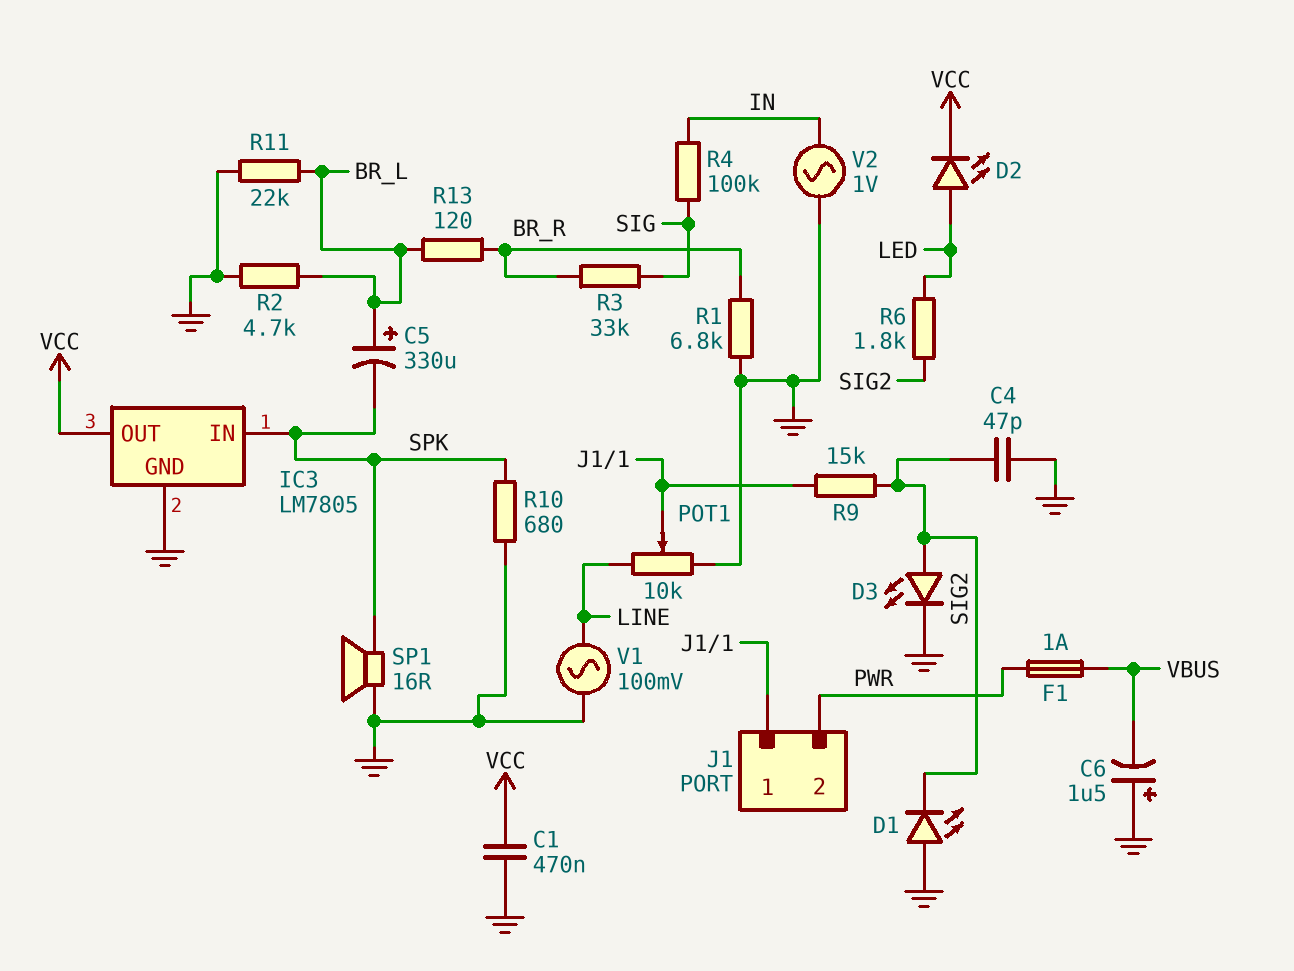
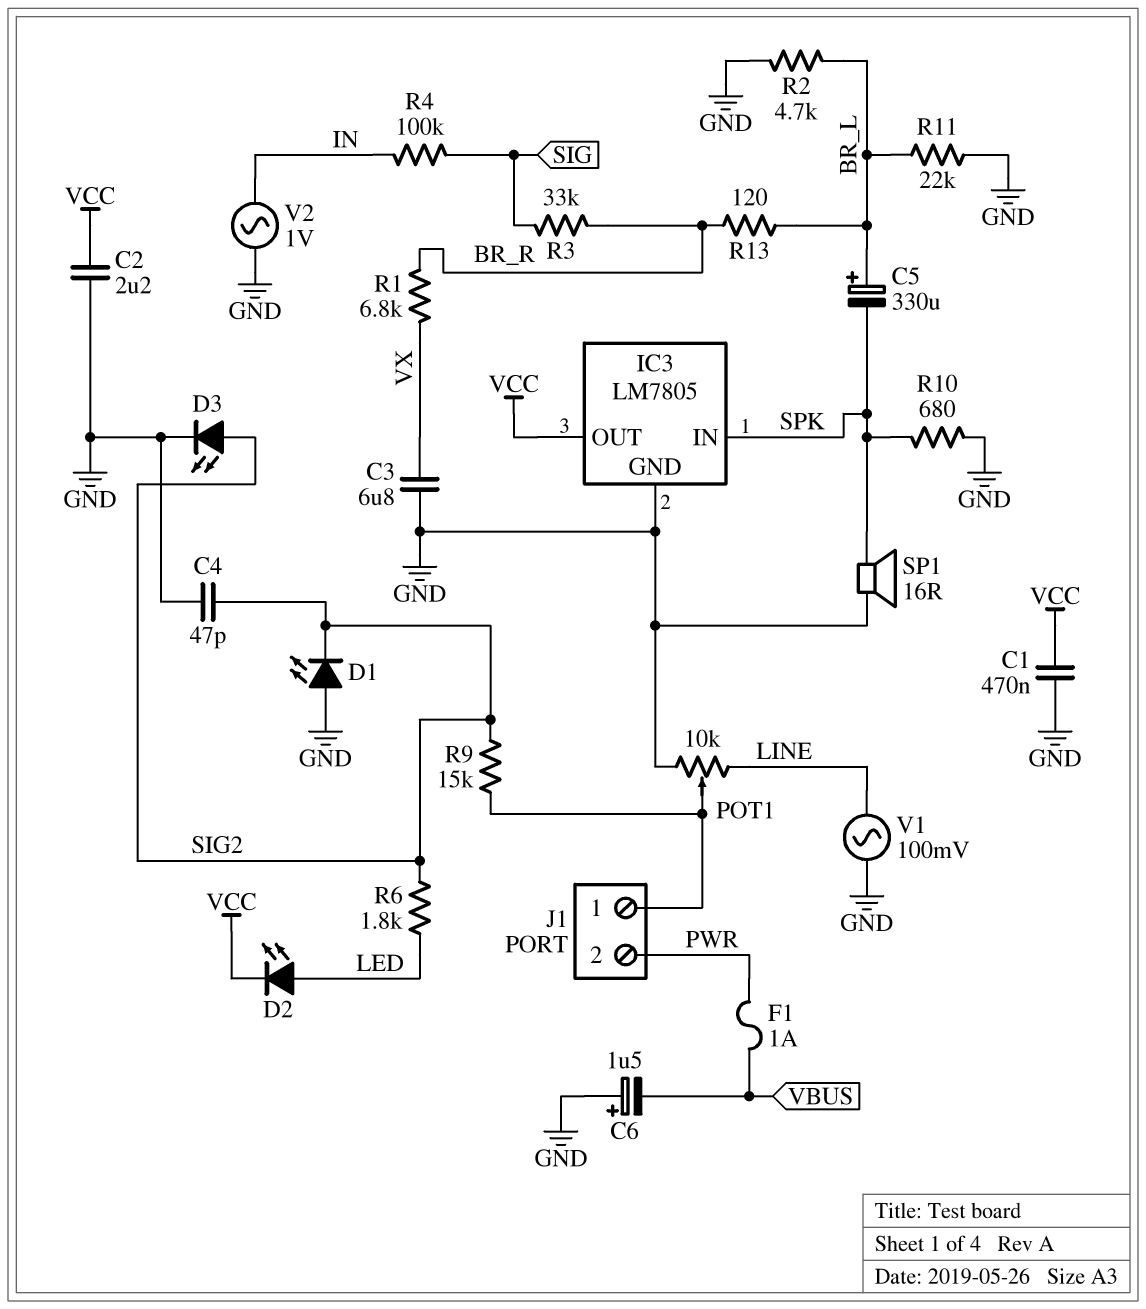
C2: none -> 2.2uF (GND, VCC)
C3: none -> 6.8uF (GND, VX)
R1: 6.8k (BR_R, GND) -> 6.8k (BR_R, VX)

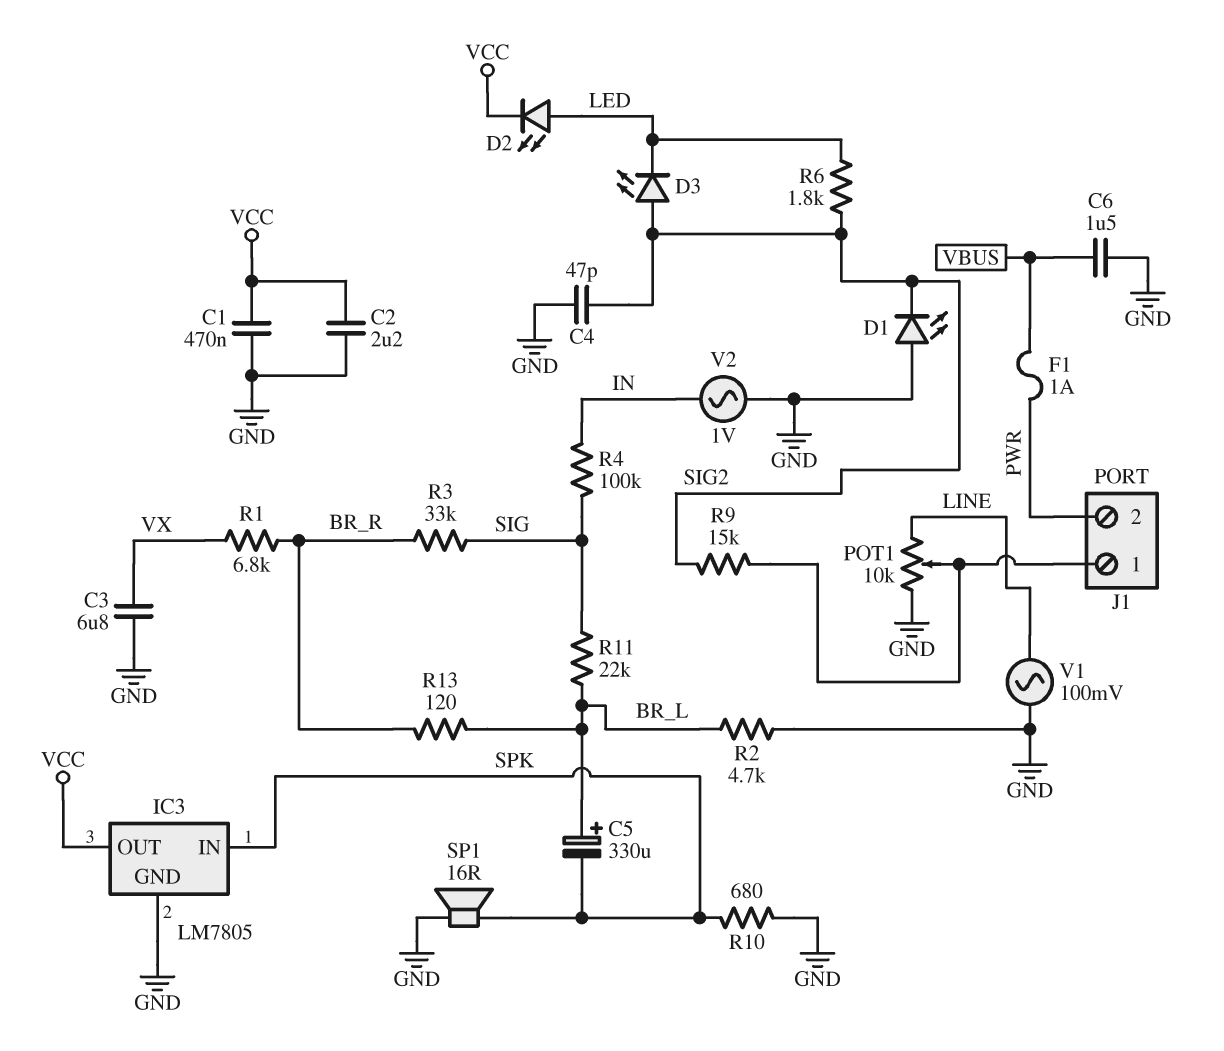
C6: 1.5uF (plus GND, minus VBUS) -> 1.5uF (GND, VBUS)
D3: LED (A SIG2, K GND) -> LED (A SIG2, K LED)
R11: 22k (BR_L, GND) -> 22k (BR_L, SIG)

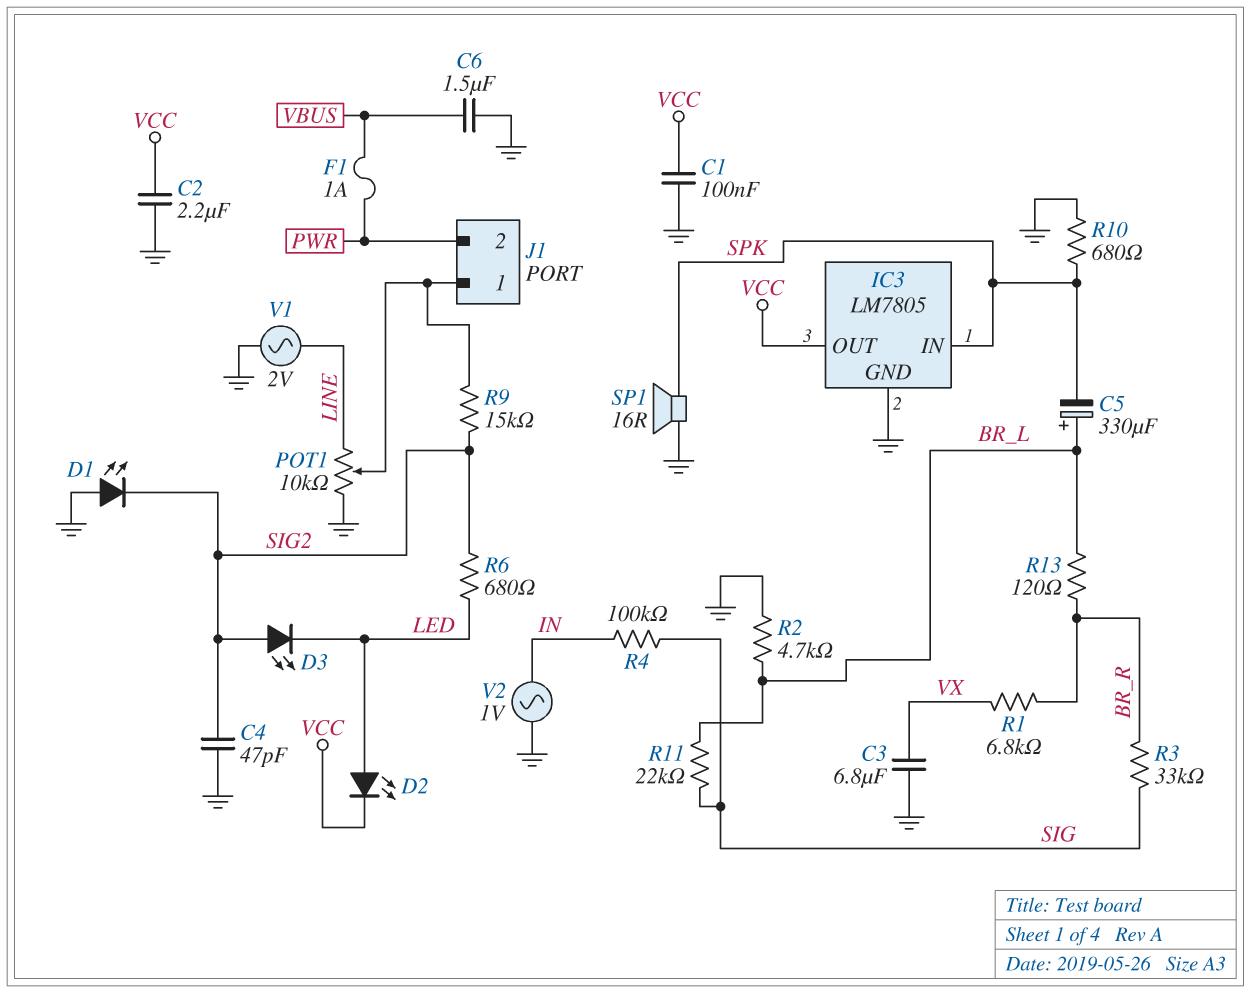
C1: 470nF (GND, VCC) -> 100nF (GND, VCC)
R6: 1.8k (LED, SIG2) -> 680 (LED, SIG2)
V1: AC 100mV (GND, LINE) -> AC 2V (GND, LINE)

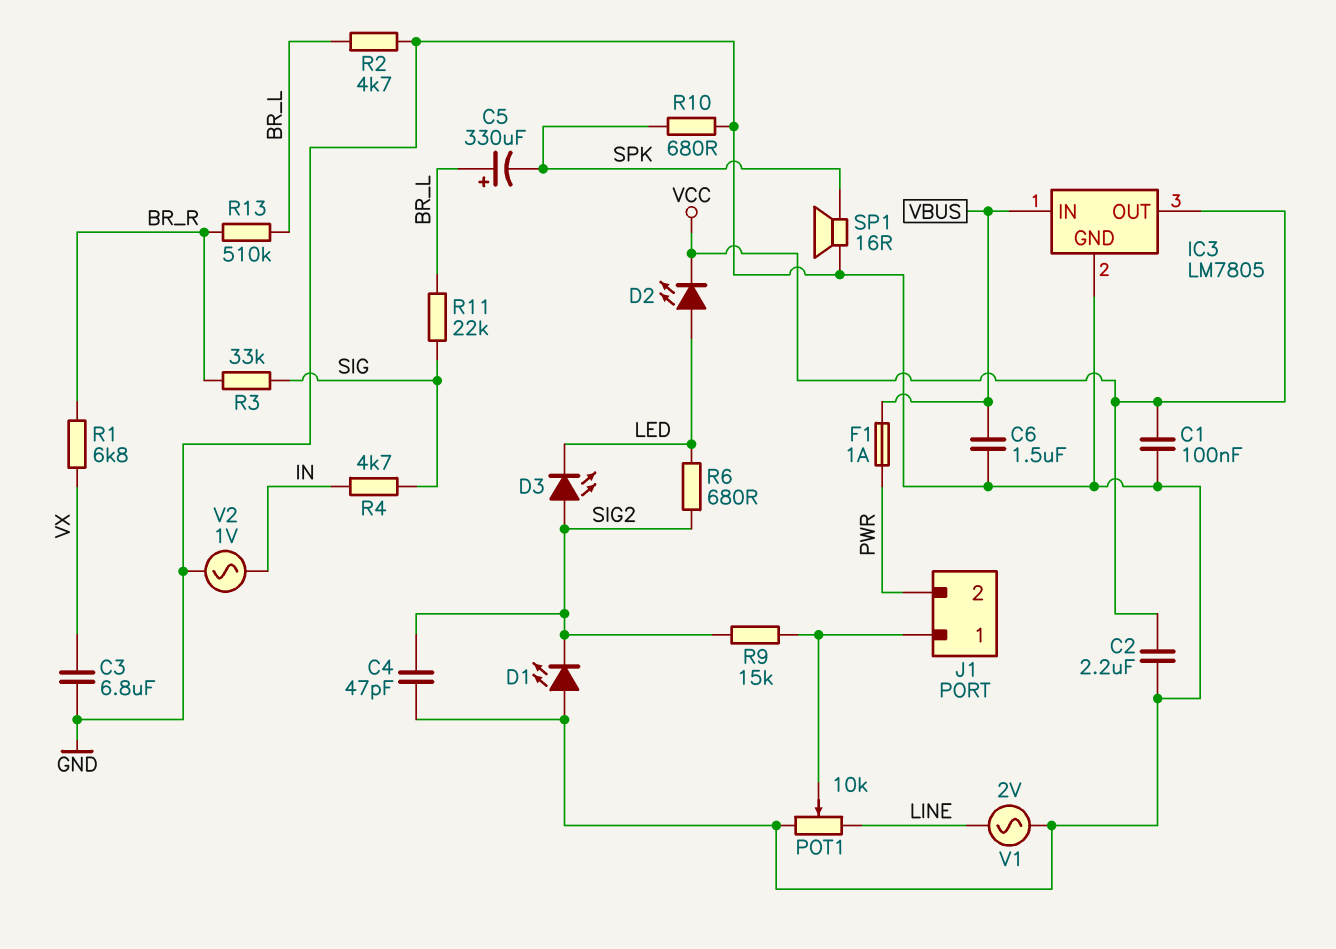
IC3 pin IN: SPK -> VBUS
R4: 100k (IN, SIG) -> 4.7k (IN, SIG)
R13: 120 (BR_L, BR_R) -> 510k (BR_L, BR_R)

